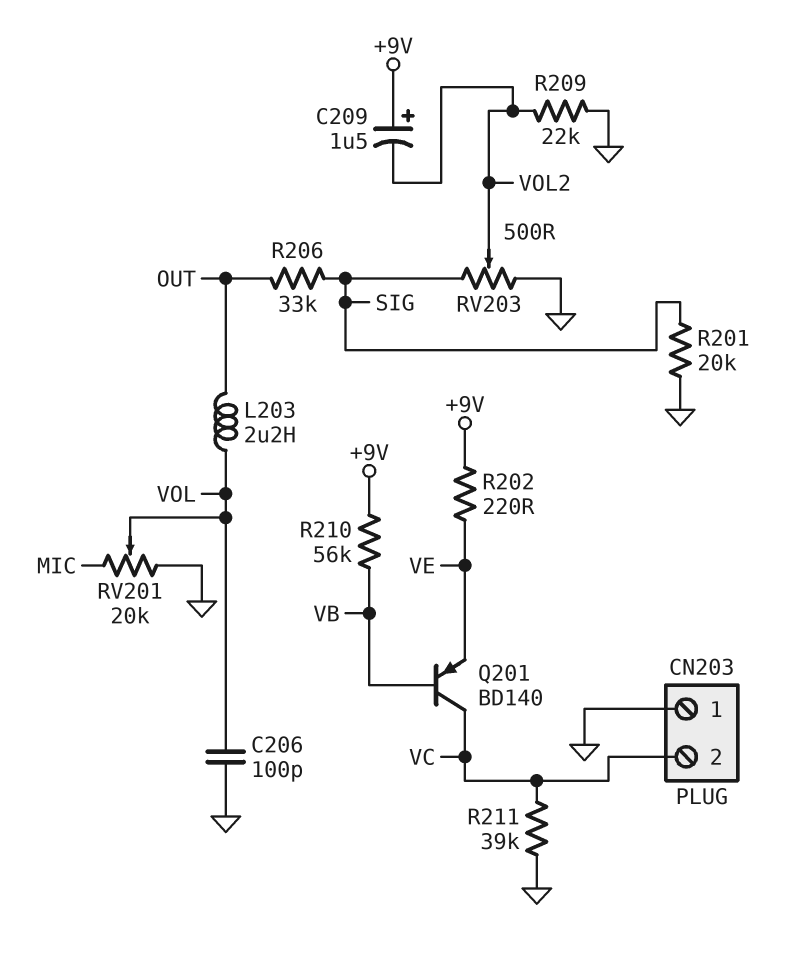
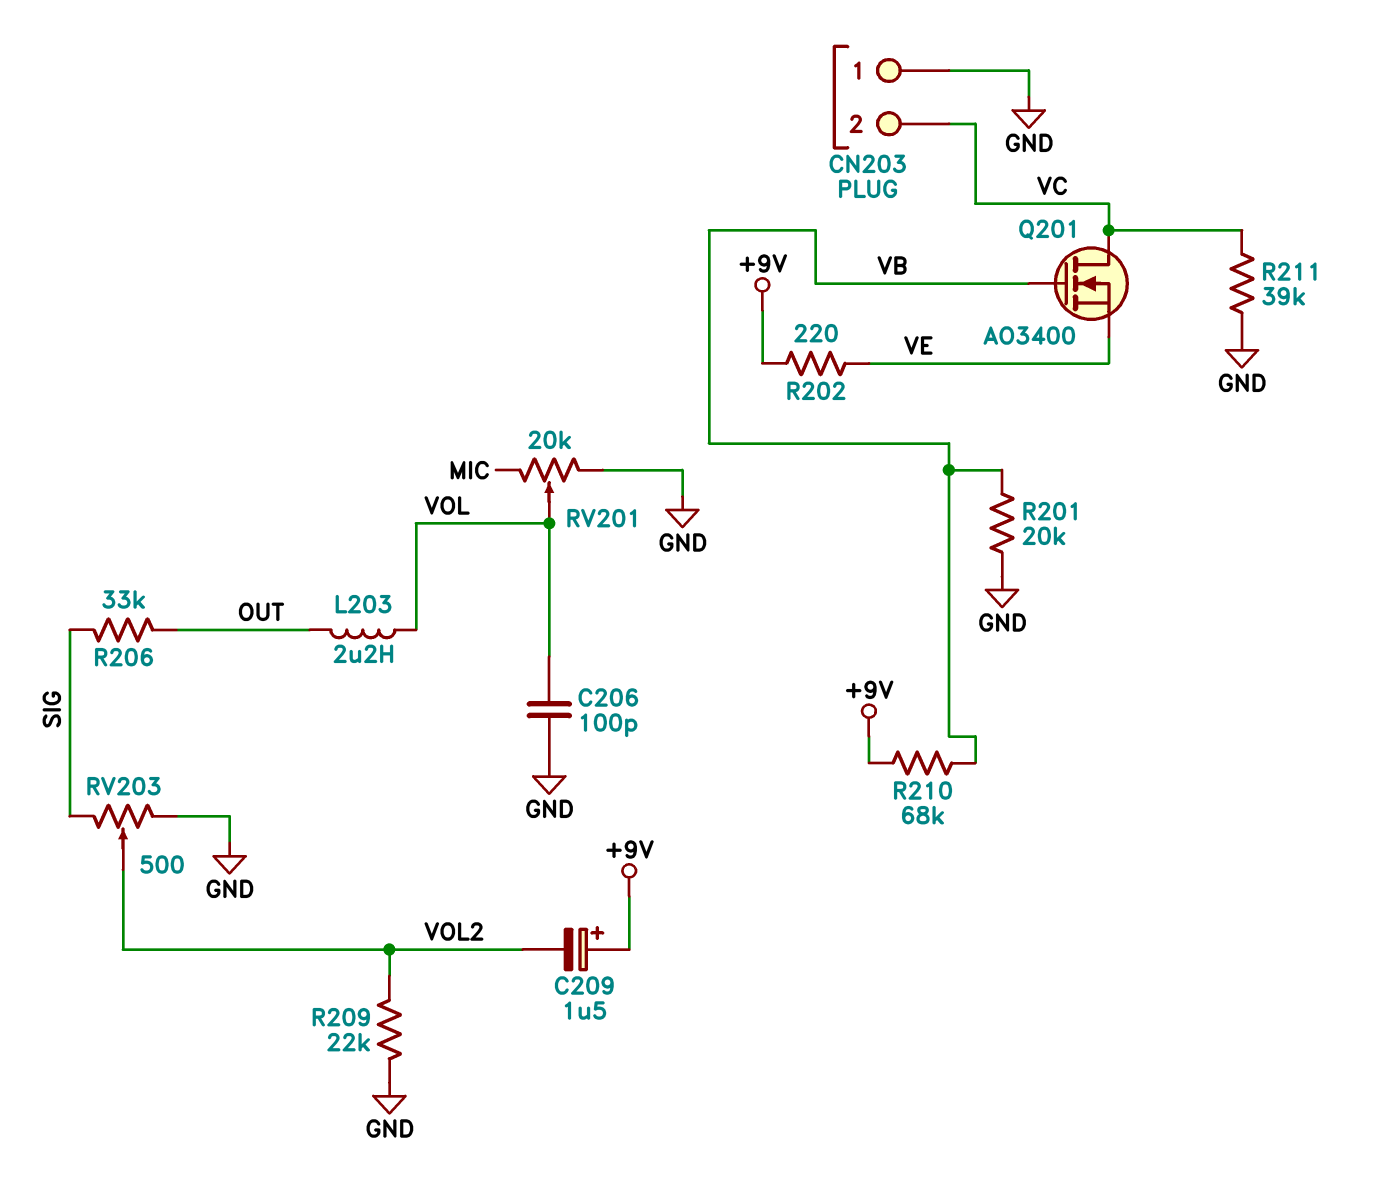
Q201: PNP BD140 (B VB, C VC, E VE) -> NMOS AO3400 (G VB, D VC, S VE)
R201: 20k (GND, SIG) -> 20k (GND, VB)
R210: 56k (+9V, VB) -> 68k (+9V, VB)

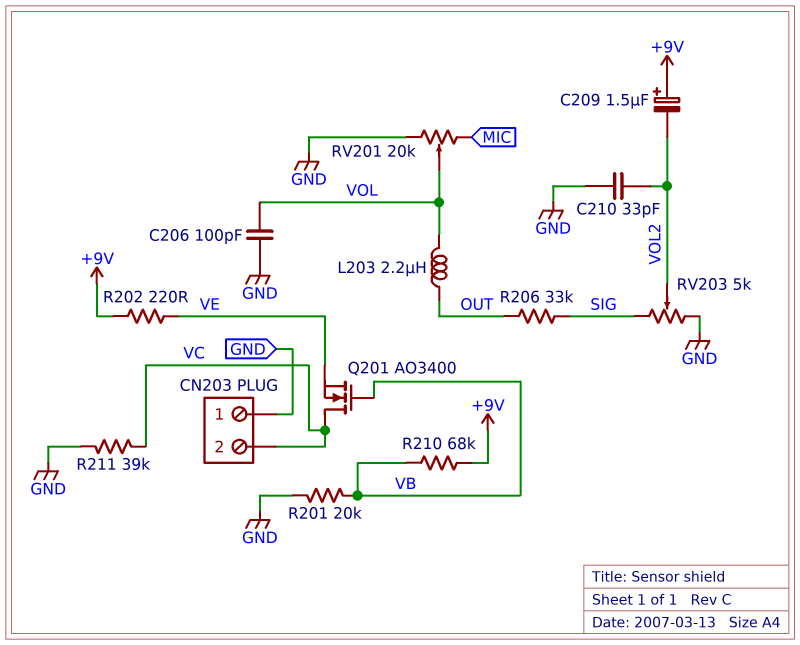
C210: none -> 33pF (GND, VOL2)
R209: 22k (GND, VOL2) -> none
RV203: 500 (GND, SIG, wiper VOL2) -> 5k (GND, SIG, wiper VOL2)

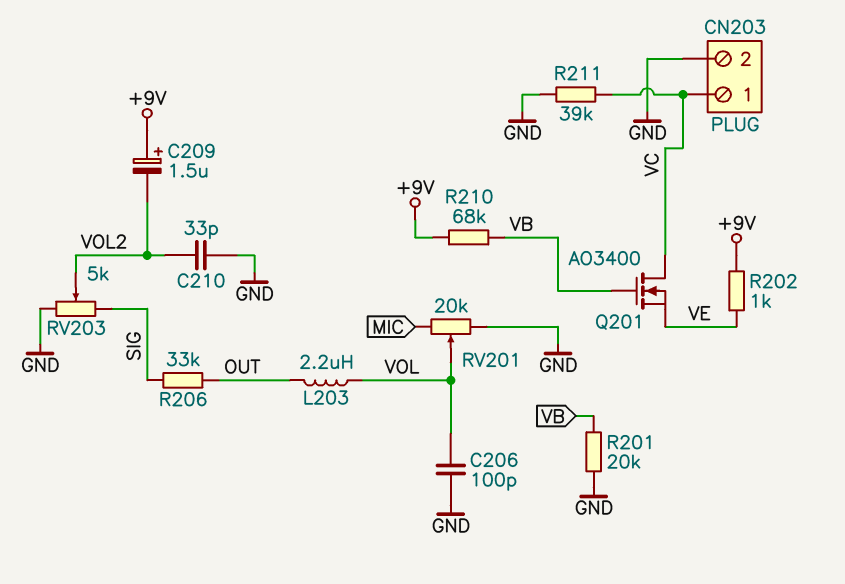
CN203 pin 1: GND -> VC
CN203 pin 2: VC -> GND
R202: 220 (+9V, VE) -> 1k (+9V, VE)

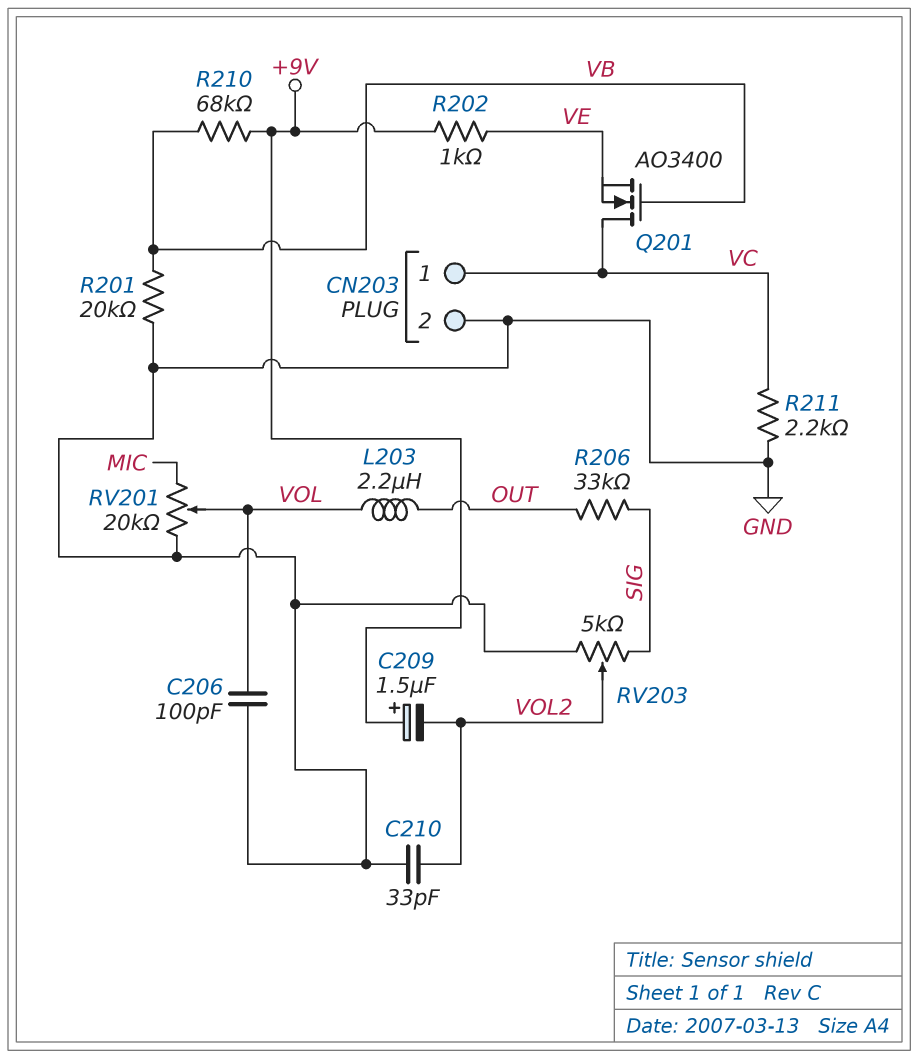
R211: 39k (GND, VC) -> 2.2k (GND, VC)

